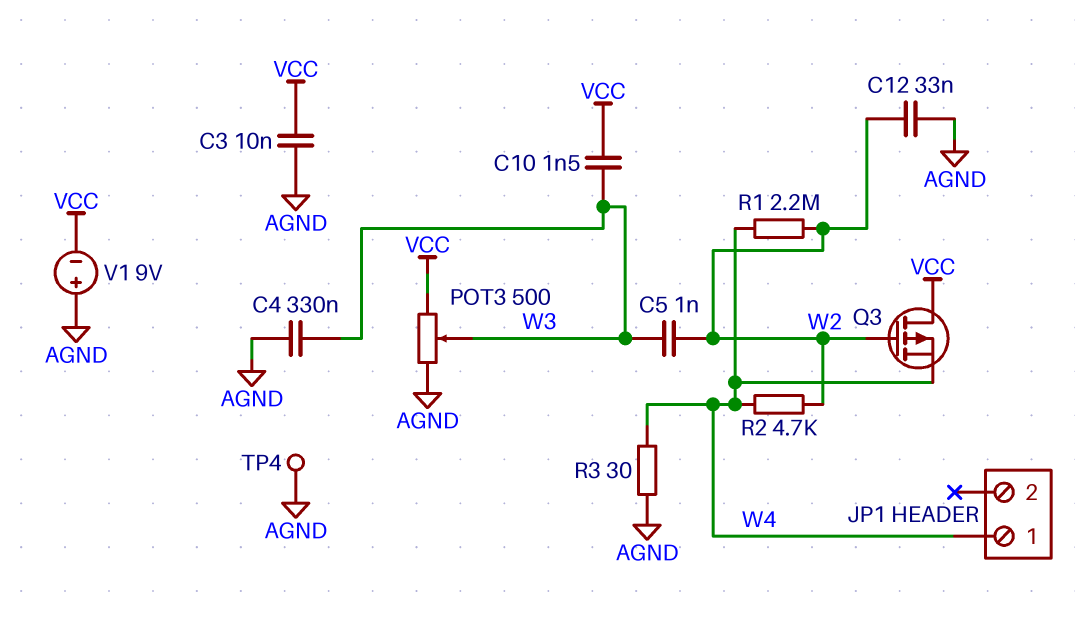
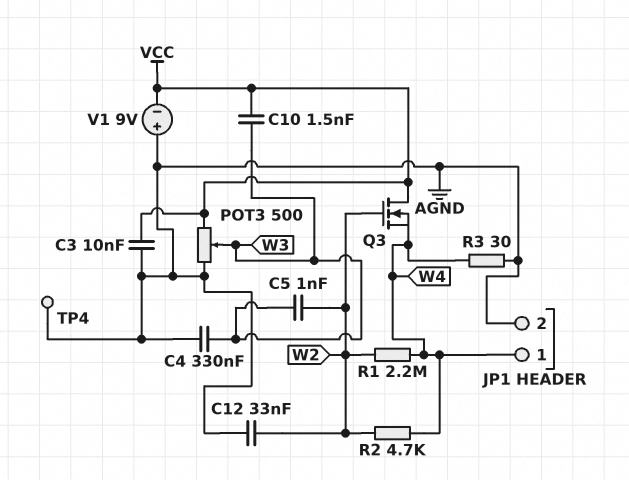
JP1 pin 2: none -> AGND
Q3: PMOS (G W2, D VCC, S W4) -> NMOS (G W2, D VCC, S W4)

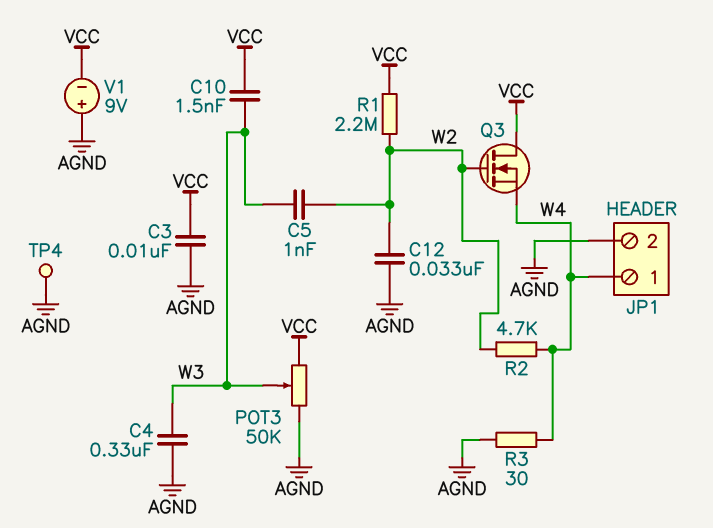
POT3: 500 (AGND, VCC, wiper W3) -> 50k (AGND, VCC, wiper W3)
R1: 2.2M (W2, W4) -> 2.2M (VCC, W2)

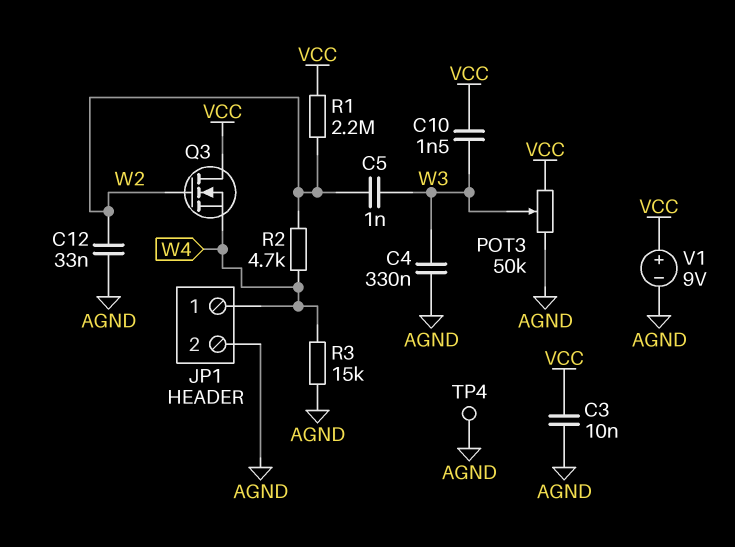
R3: 30 (AGND, W4) -> 15k (AGND, W4)
V1: 9V (plus AGND, minus VCC) -> 9V (plus VCC, minus AGND)

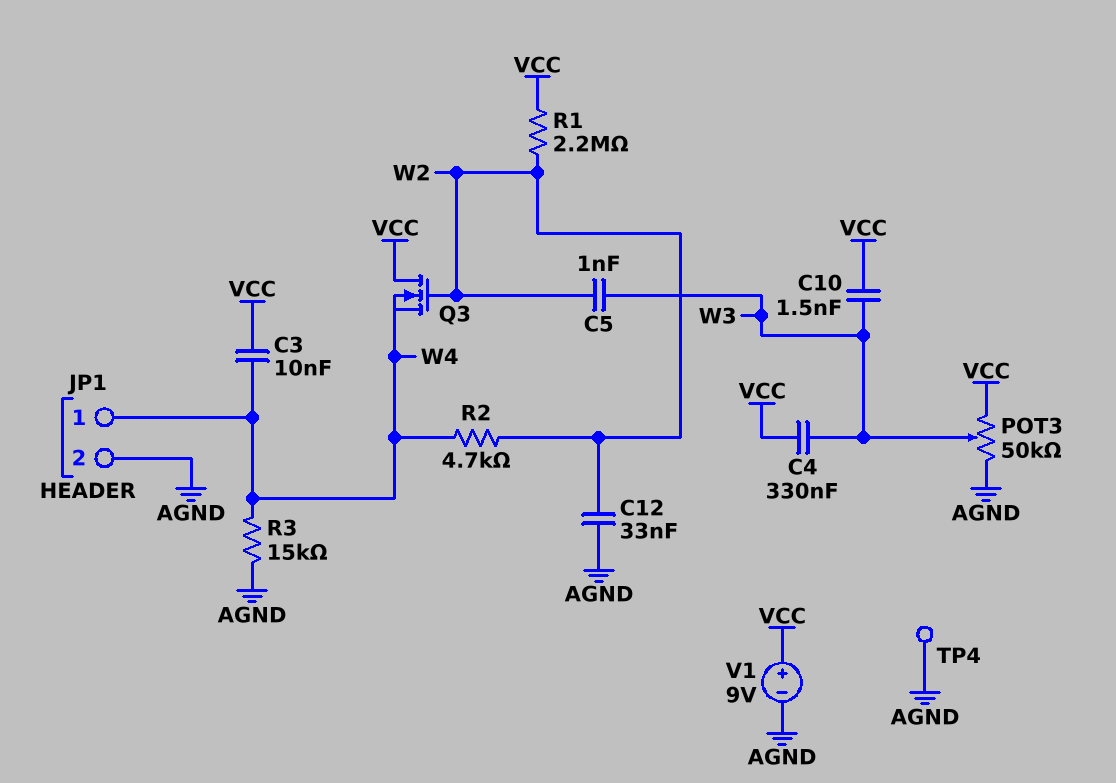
C3: 10nF (AGND, VCC) -> 10nF (VCC, W4)
C4: 330nF (AGND, W3) -> 330nF (VCC, W3)

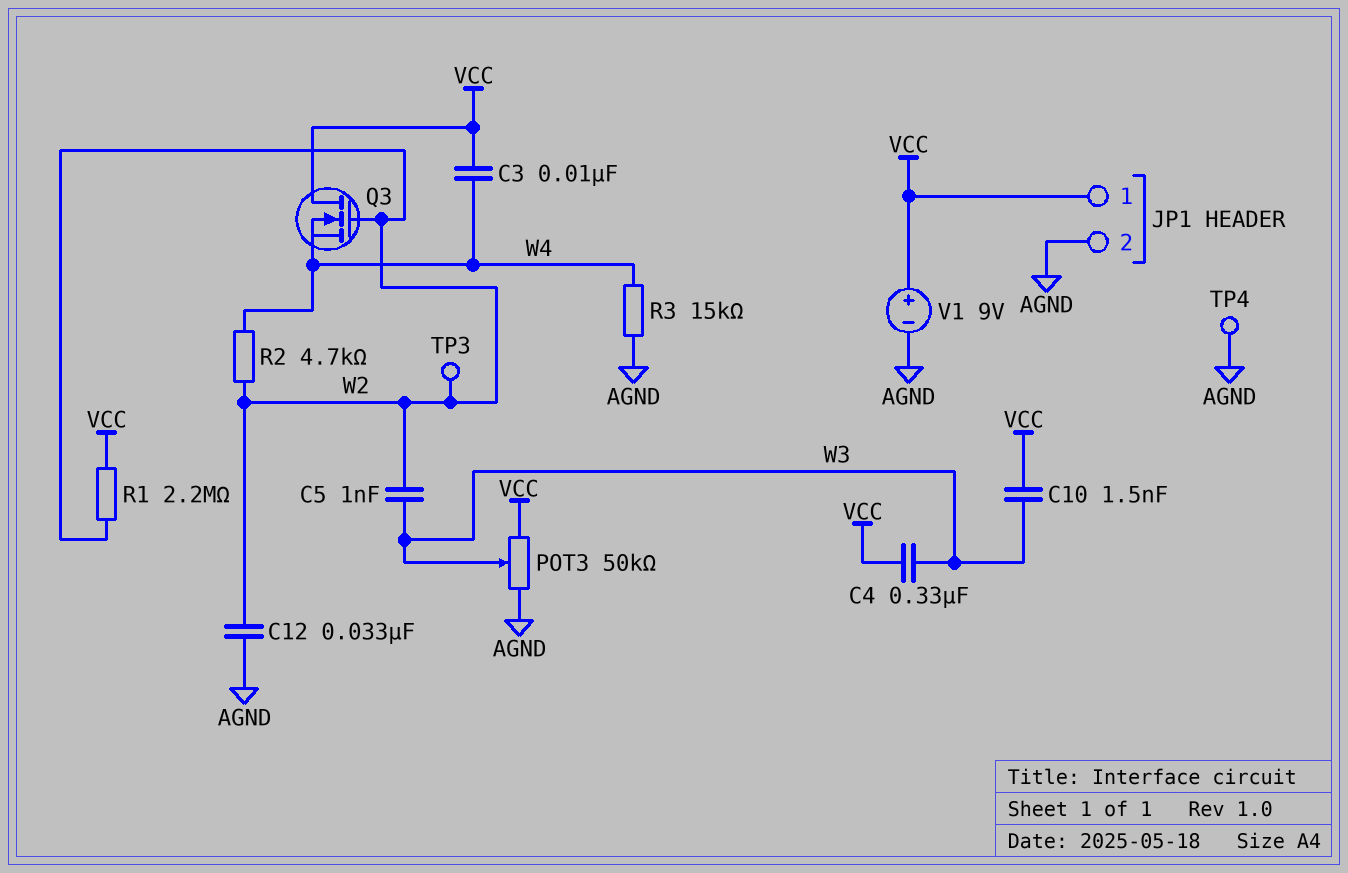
JP1 pin 1: W4 -> VCC
TP3: none -> test point (W2)

